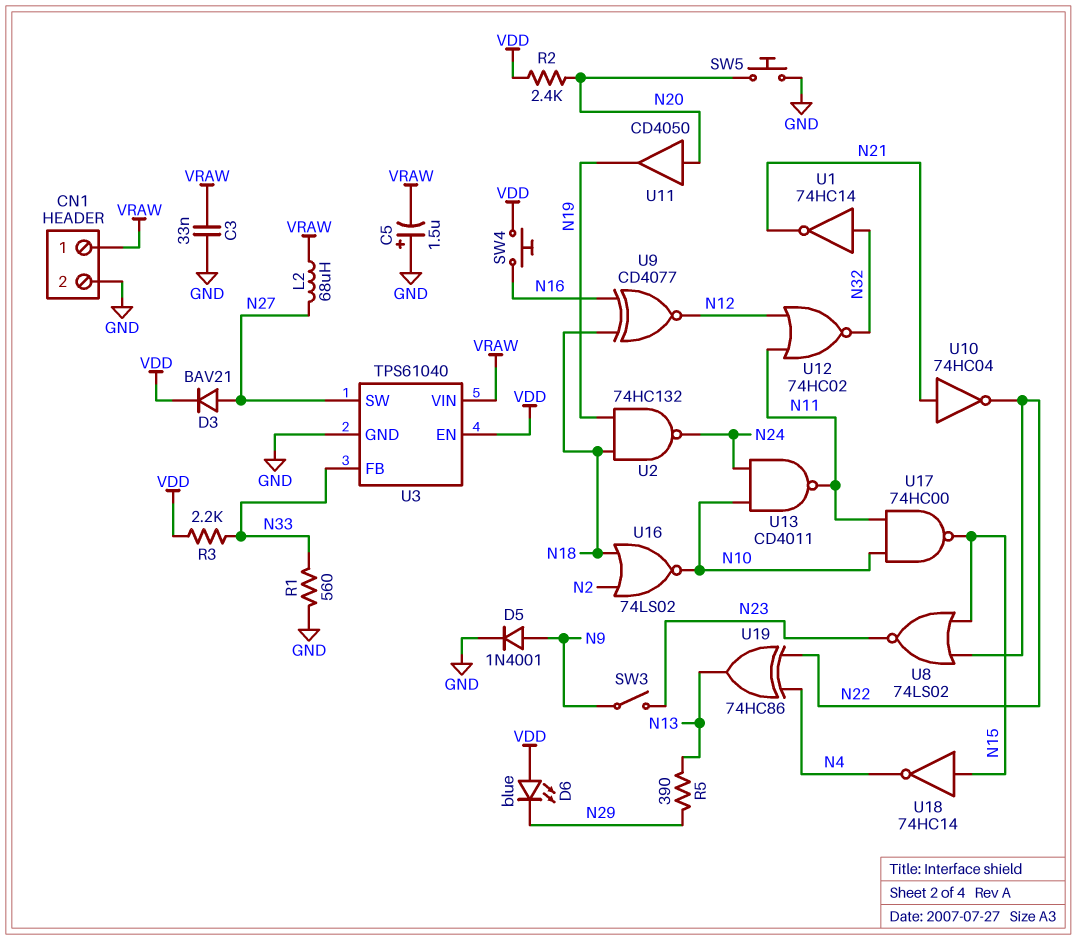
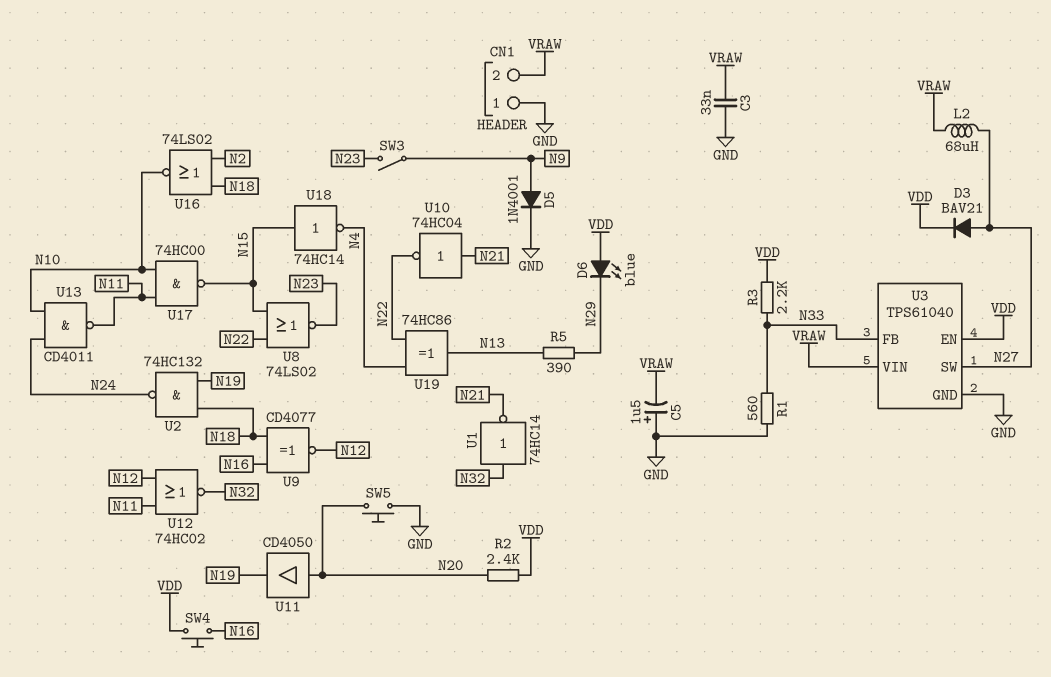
CN1 pin 1: VRAW -> GND
CN1 pin 2: GND -> VRAW

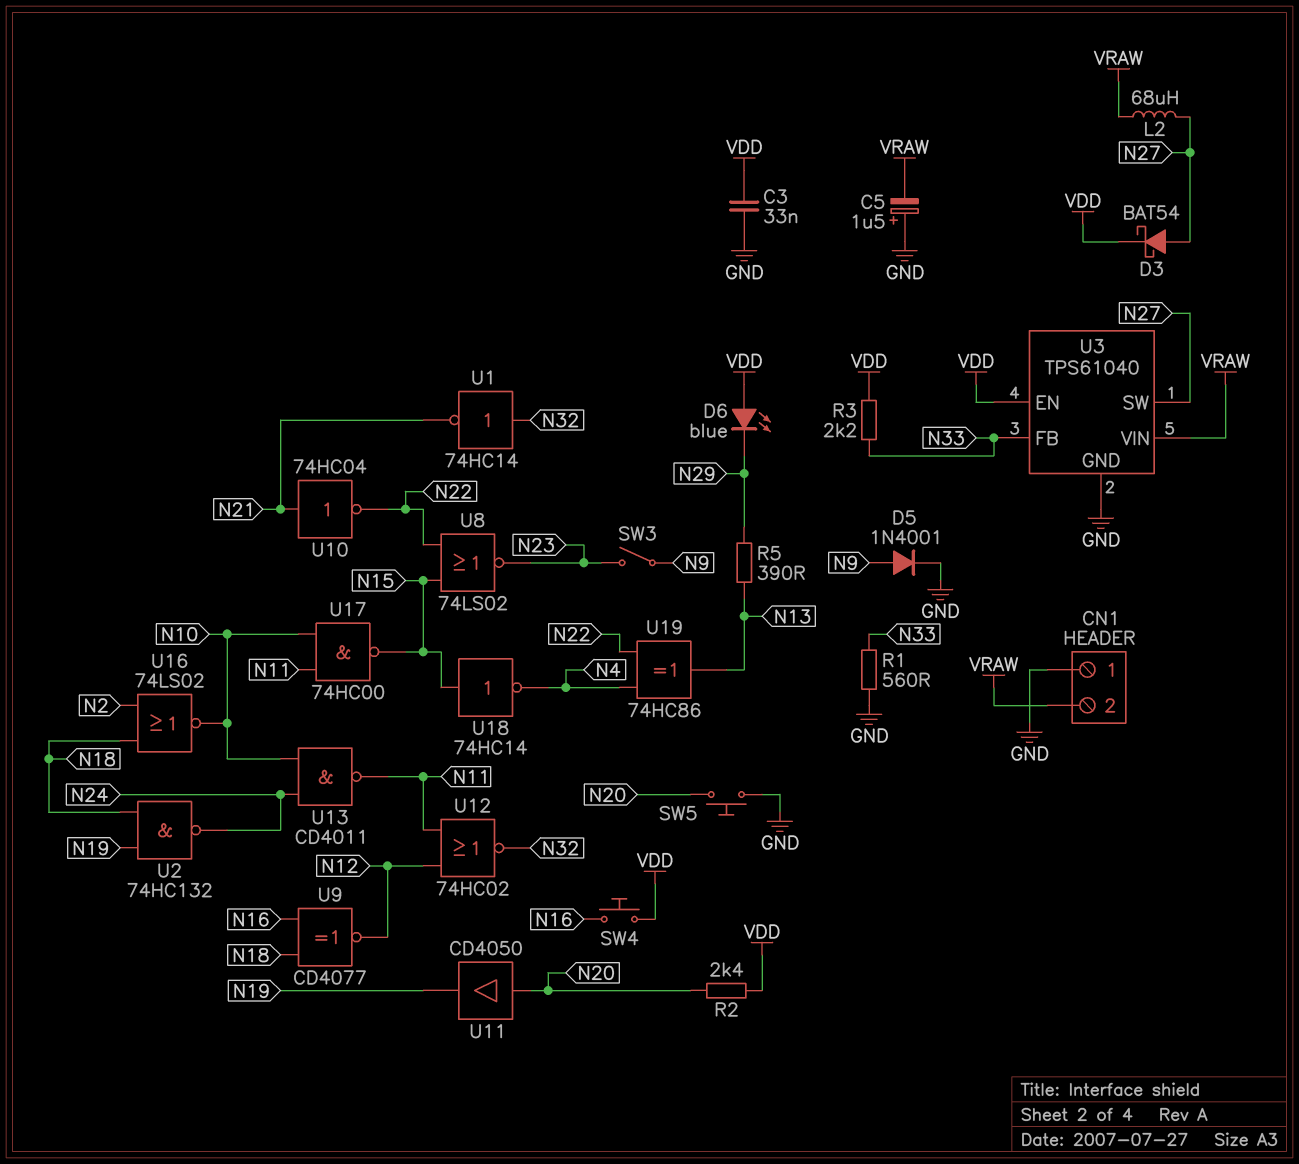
C3: 33nF (GND, VRAW) -> 33nF (GND, VDD)
D3: diode BAV21 (A N27, K VDD) -> schottky BAT54 (A N27, K VDD)

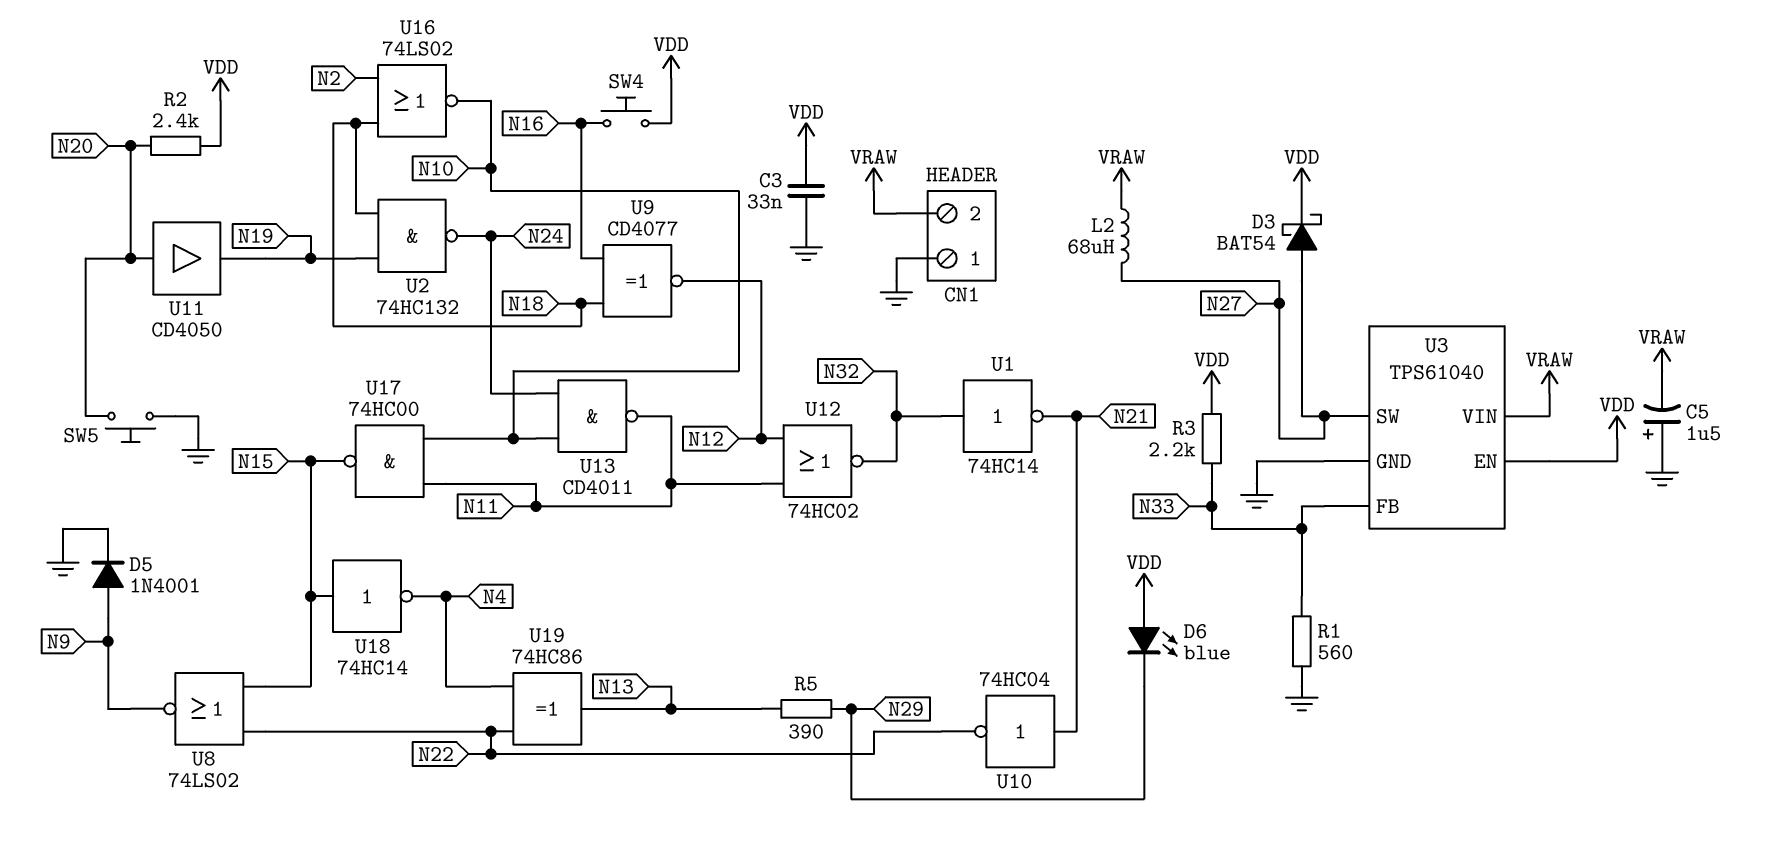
SW3: switch (N9, N23) -> none
U8: NOR 74LS02 (in N15, in N22, out N23) -> NOR 74LS02 (in N15, in N22, out N9)

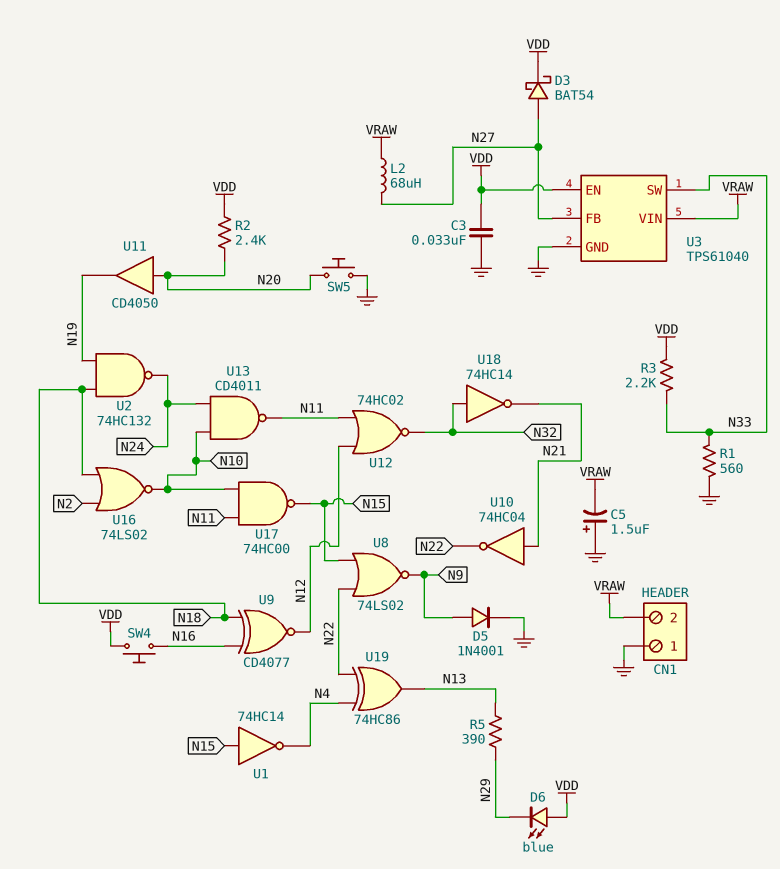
U1: NOT 74HC14 (in N32, out N21) -> NOT 74HC14 (in N15, out N4)
U3 pin FB: N33 -> N27
U3 pin SW: N27 -> N33
U18: NOT 74HC14 (in N15, out N4) -> NOT 74HC14 (in N32, out N21)

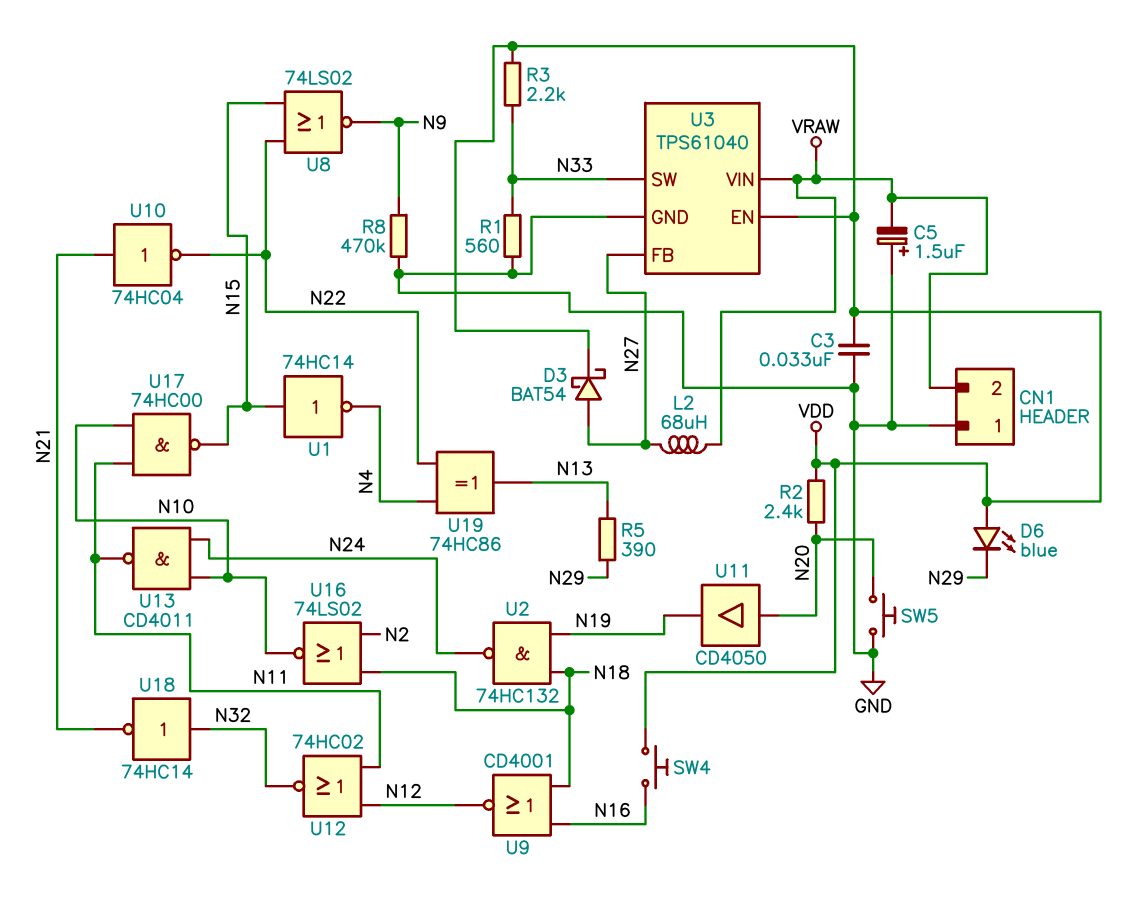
D5: diode 1N4001 (A N9, K GND) -> none
R8: none -> 470k (GND, N9)
U9: XNOR CD4077 (in N16, in N18, out N12) -> NOR CD4001 (in N16, in N18, out N12)

